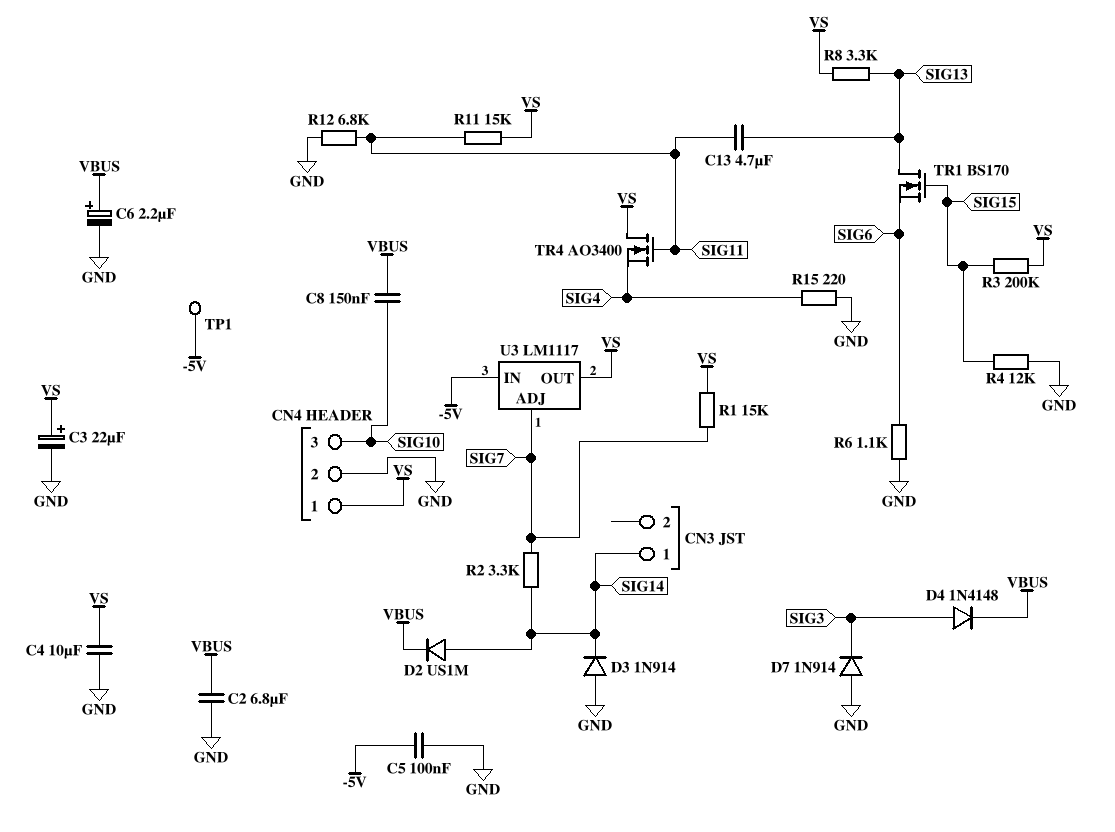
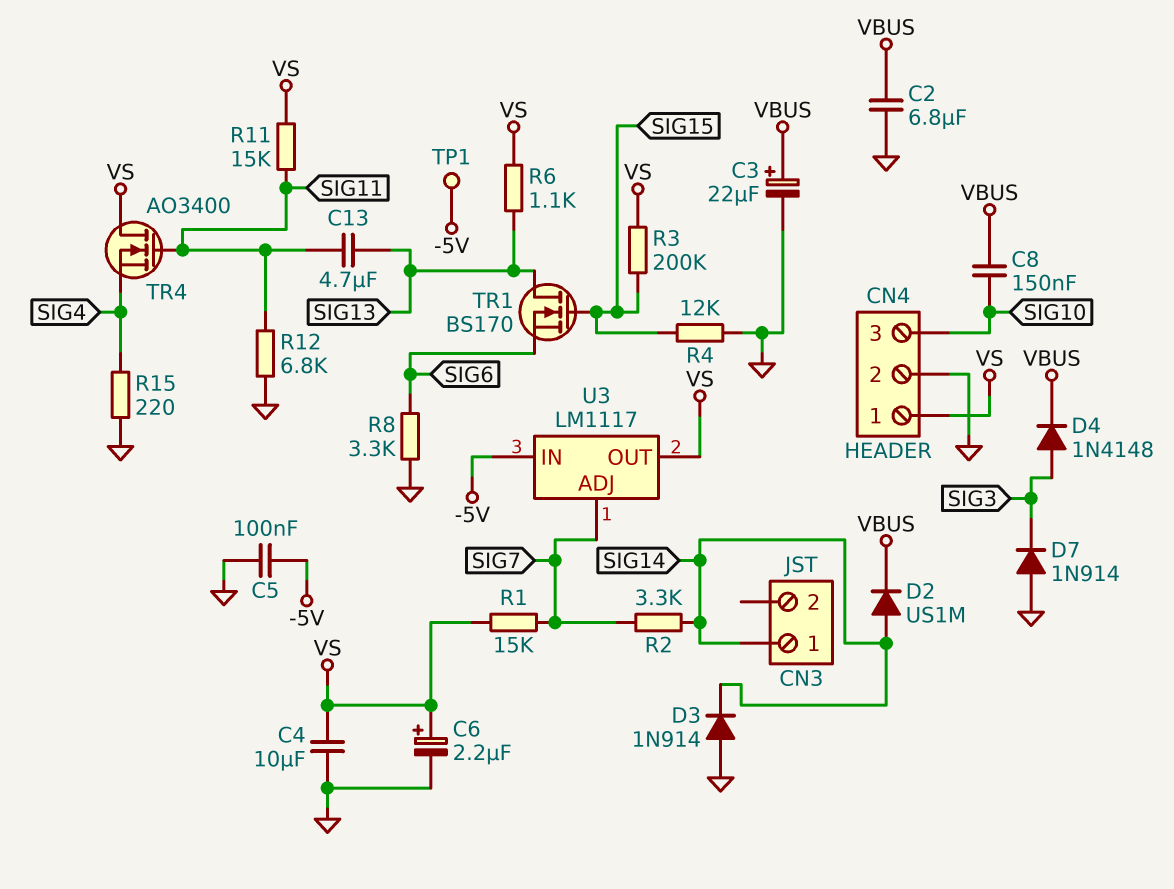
C3: 22uF (plus VS, minus GND) -> 22uF (plus VBUS, minus GND)
C6: 2.2uF (plus VBUS, minus GND) -> 2.2uF (plus VS, minus GND)
R6: 1.1k (GND, SIG6) -> 1.1k (SIG13, VS)
R8: 3.3k (SIG13, VS) -> 3.3k (GND, SIG6)

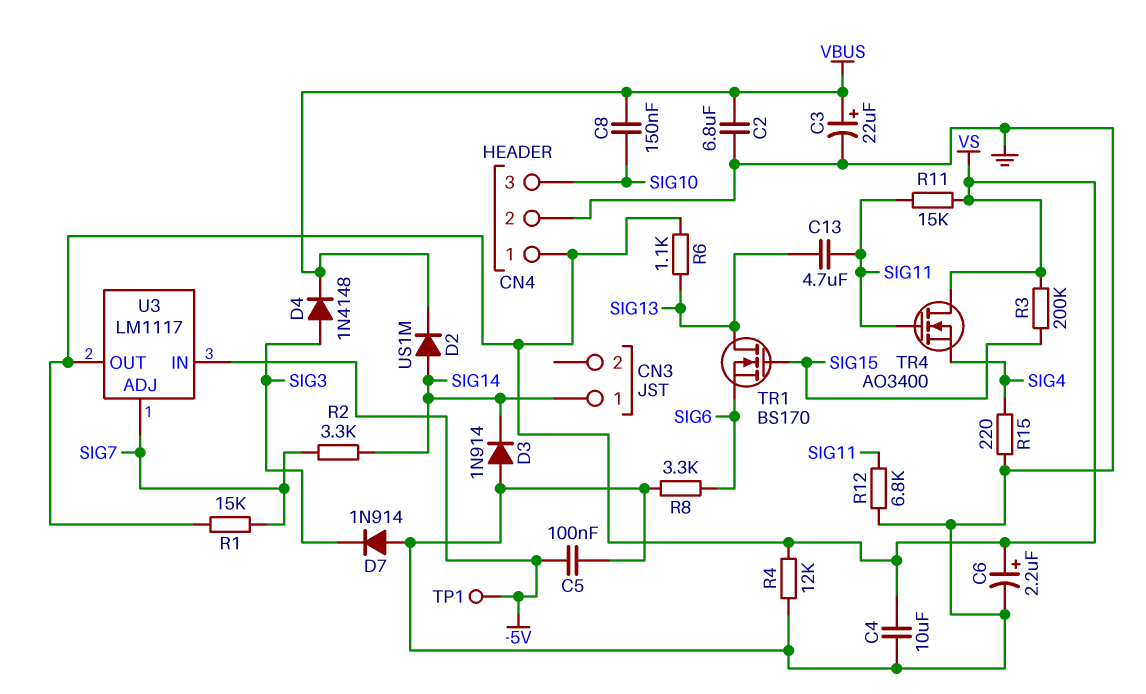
R4: 12k (GND, SIG15) -> 12k (GND, VS)

